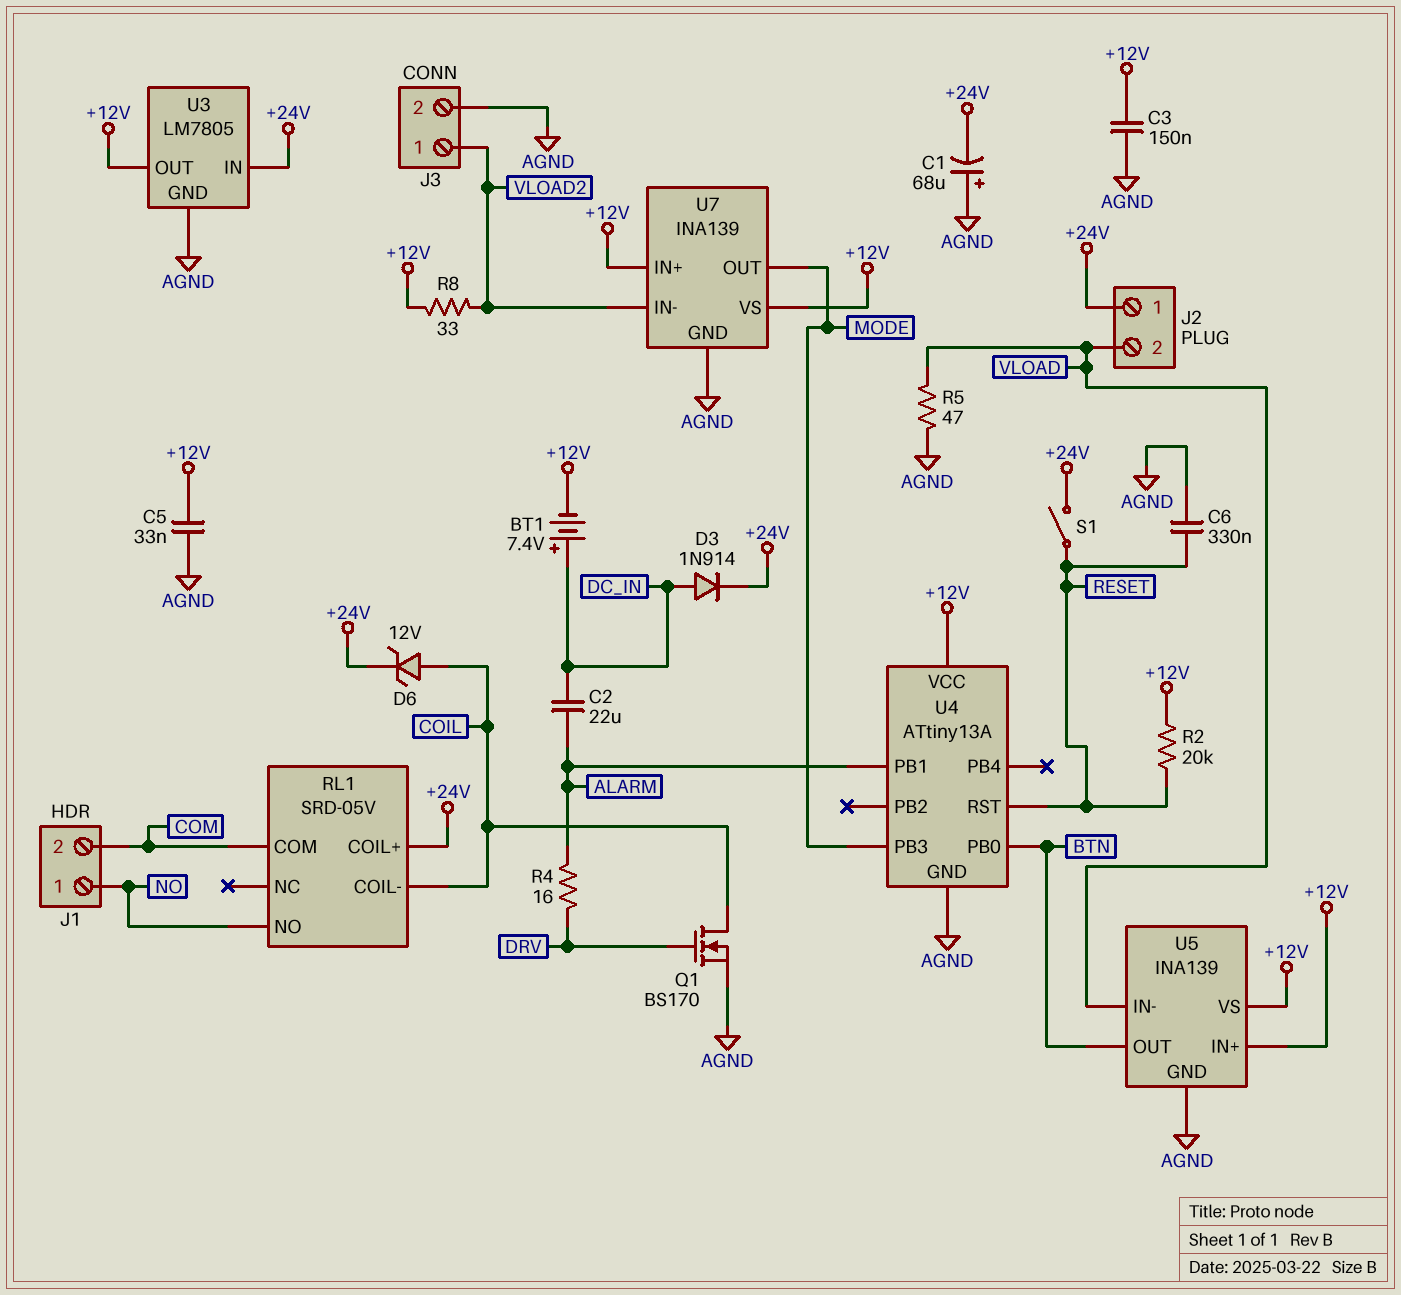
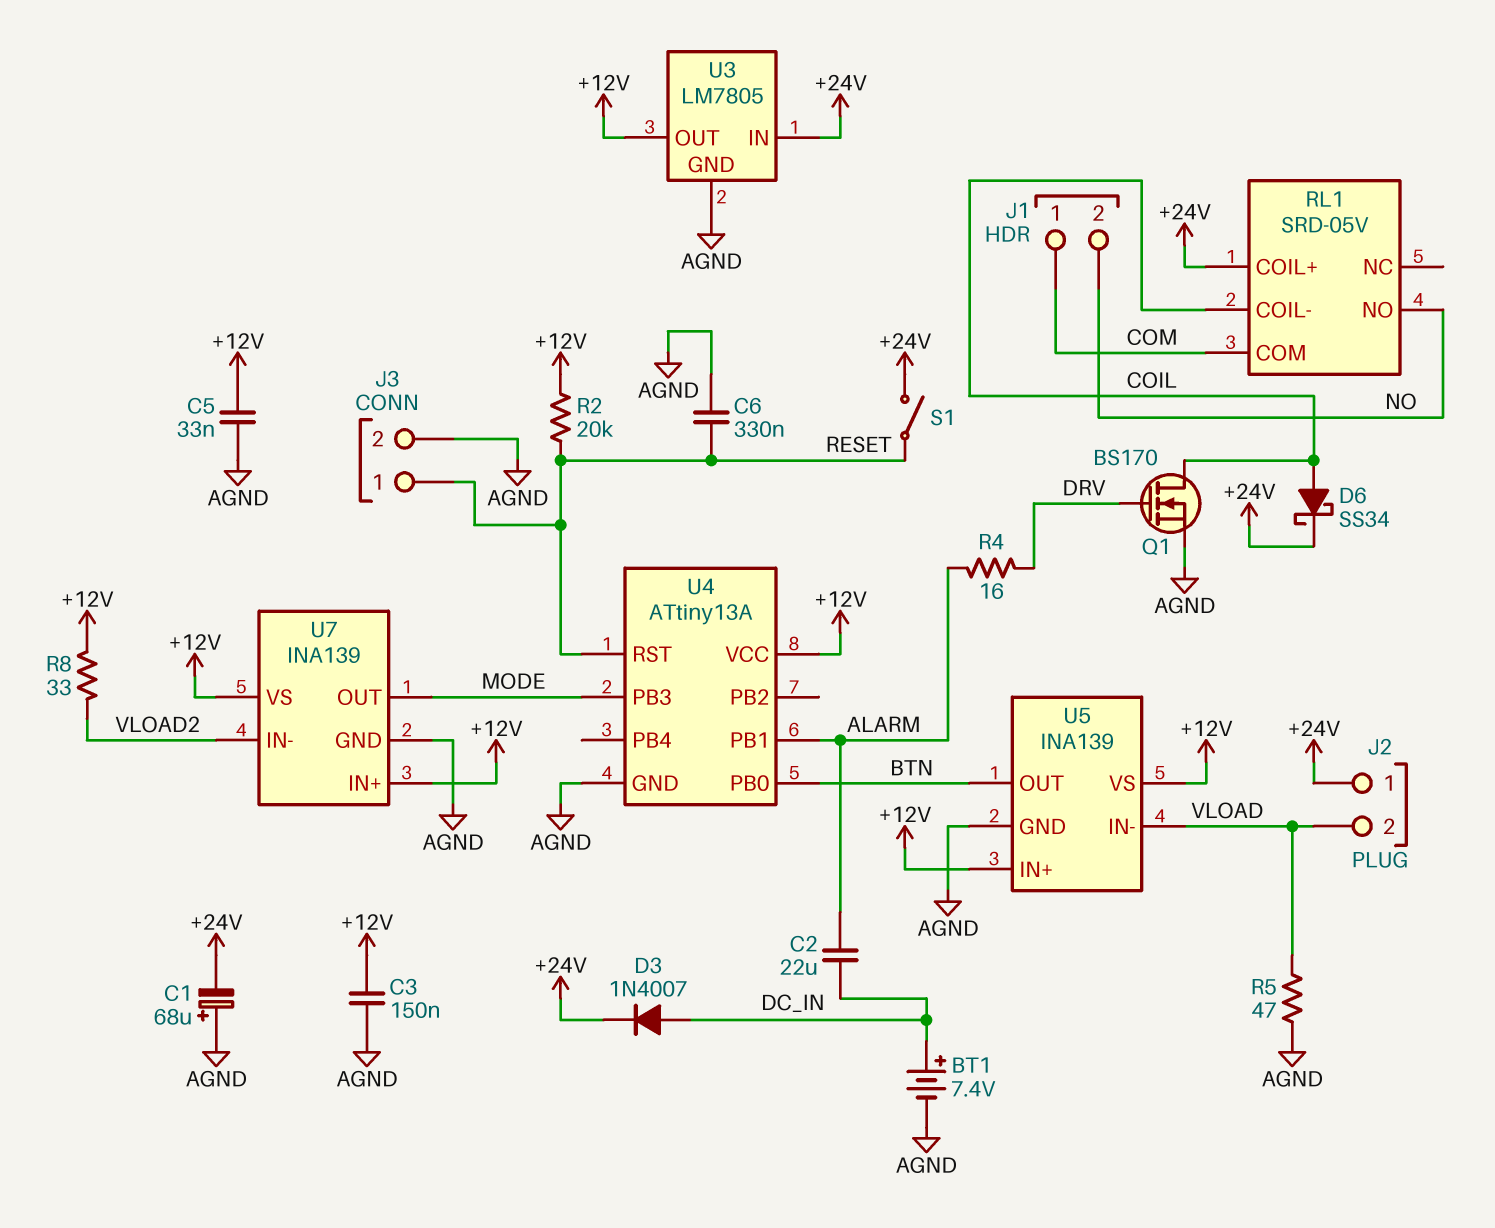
BT1: 7.4V (plus DC_IN, minus +12V) -> 7.4V (plus DC_IN, minus AGND)
D3: diode 1N914 (A DC_IN, K +24V) -> diode 1N4007 (A DC_IN, K +24V)
D6: zener 12V (A COIL, K +24V) -> schottky SS34 (A COIL, K +24V)
J1 pin 1: NO -> COM
J1 pin 2: COM -> NO
J3 pin 1: VLOAD2 -> RESET

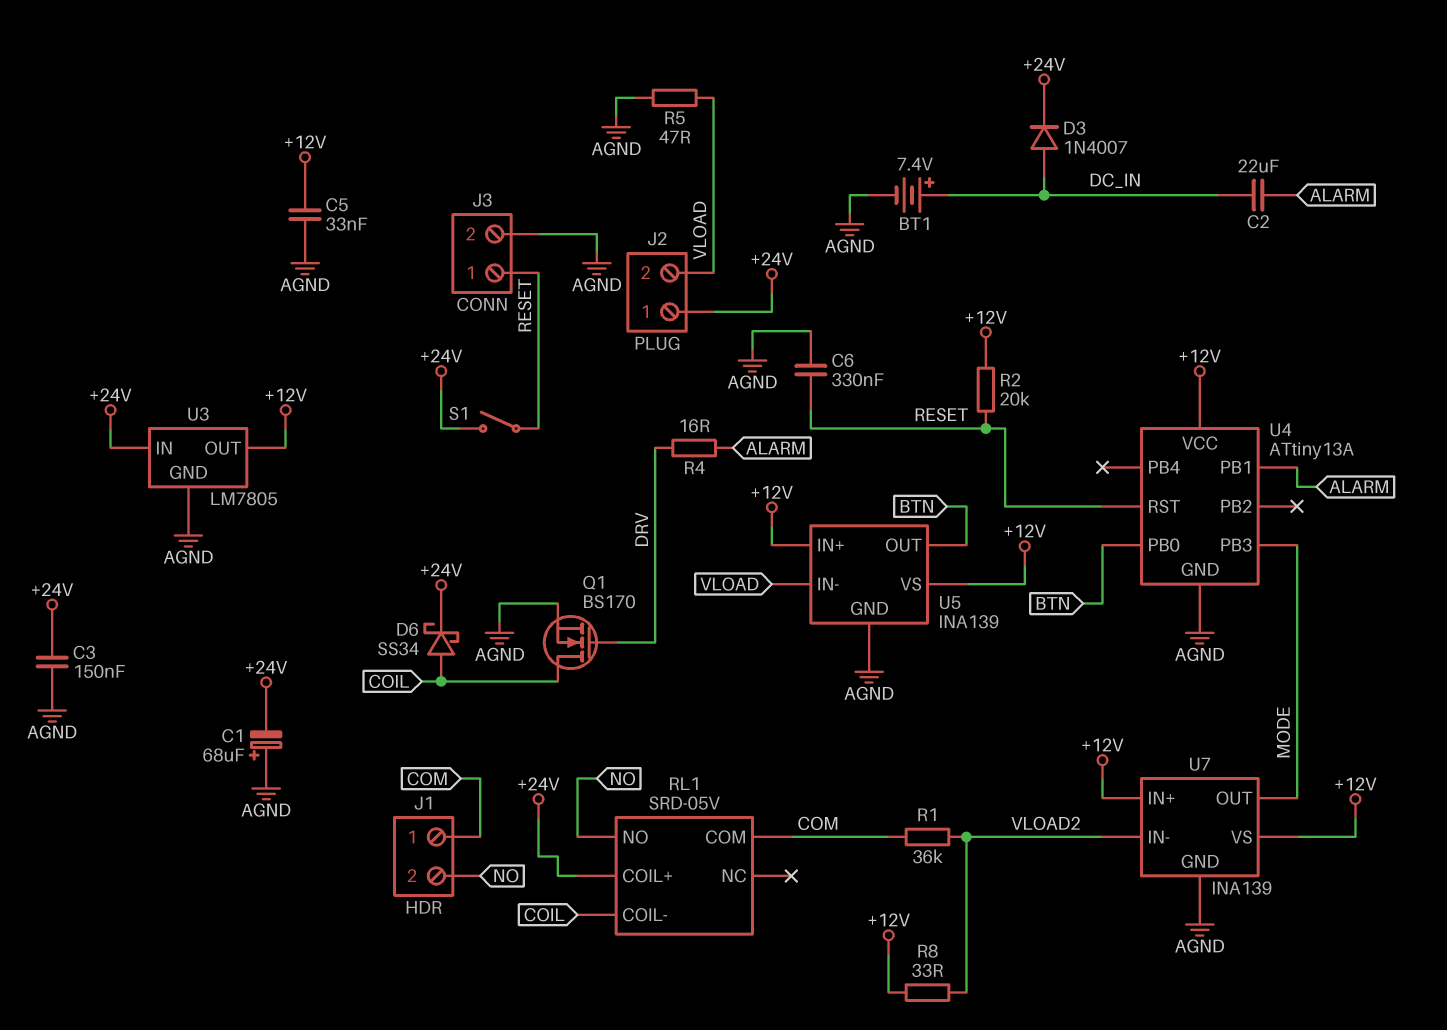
C3: 150nF (+12V, AGND) -> 150nF (+24V, AGND)
R1: none -> 36k (COM, VLOAD2)

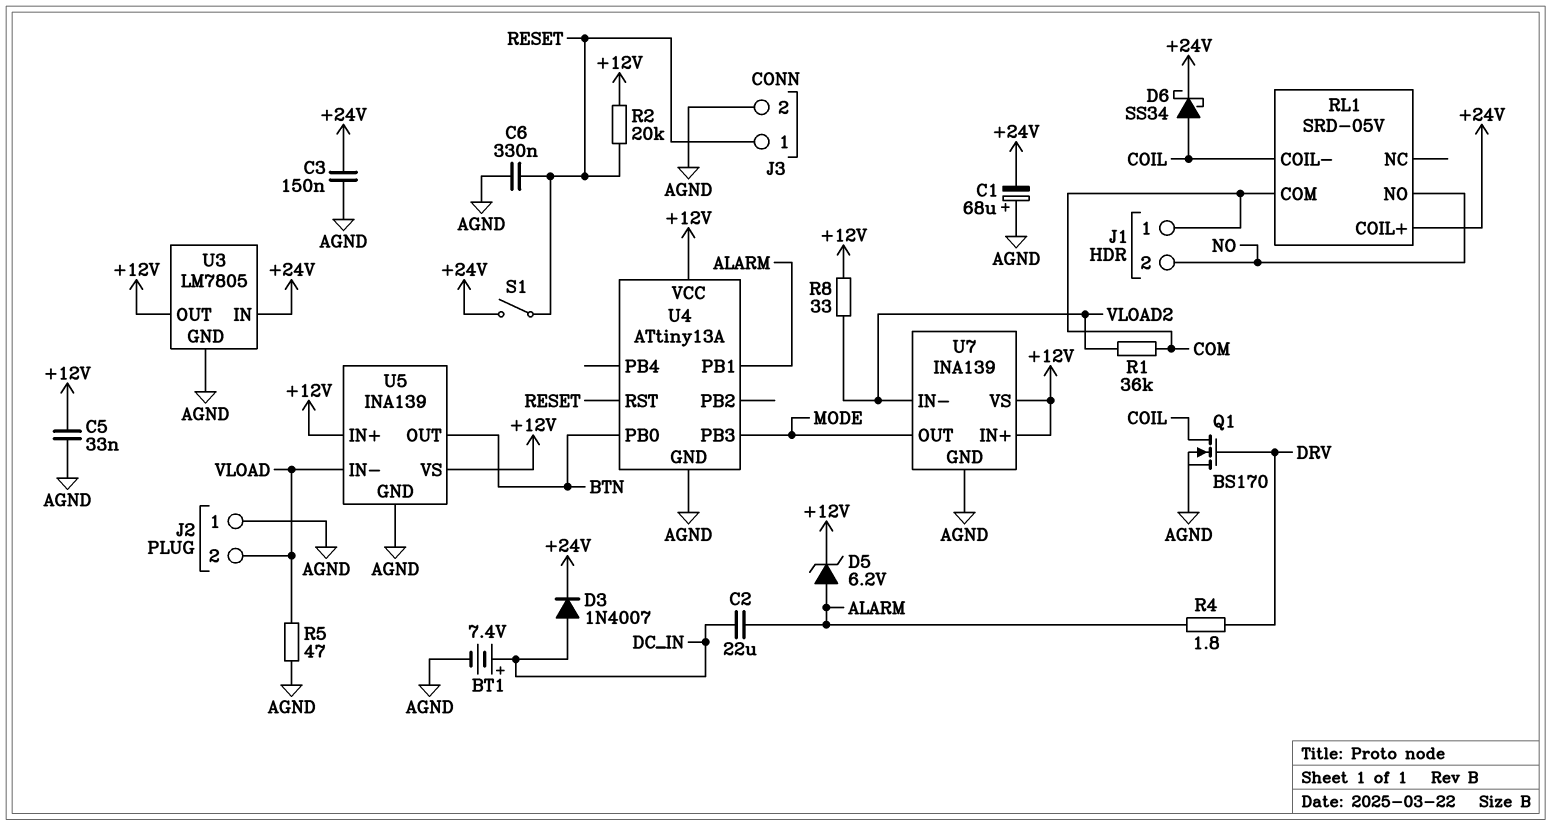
D5: none -> zener 6.2V (A ALARM, K +12V)
J2 pin 1: +24V -> AGND
R4: 16 (ALARM, DRV) -> 1.8 (ALARM, DRV)

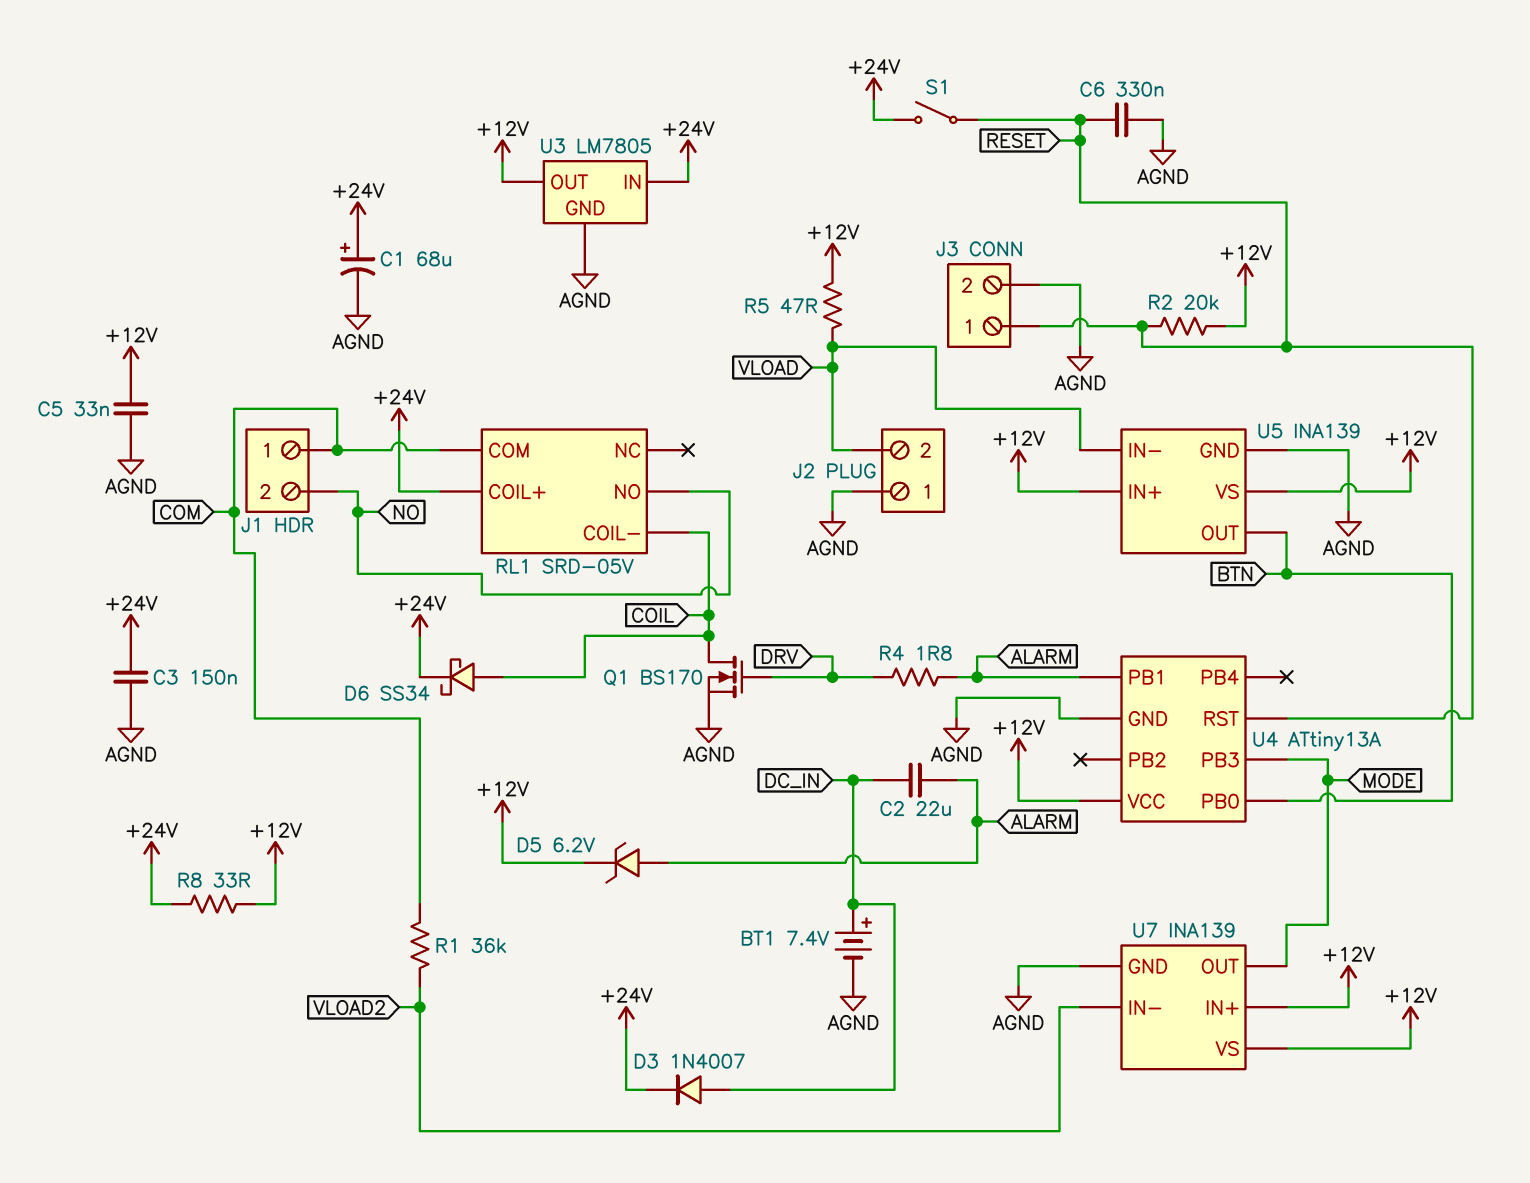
C1: 68uF (plus AGND, minus +24V) -> 68uF (plus +24V, minus AGND)
R5: 47 (AGND, VLOAD) -> 47 (+12V, VLOAD)
R8: 33 (+12V, VLOAD2) -> 33 (+12V, +24V)

